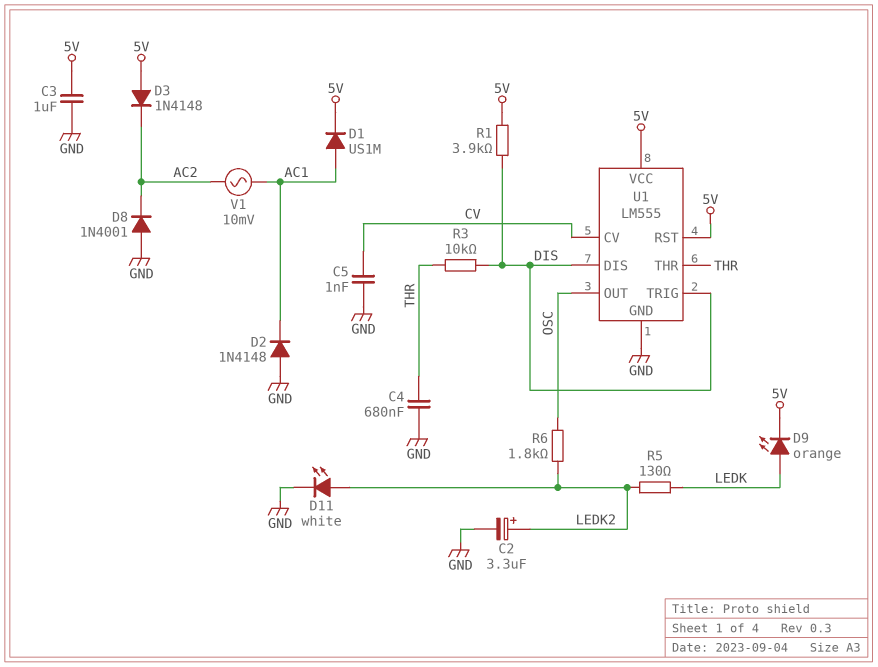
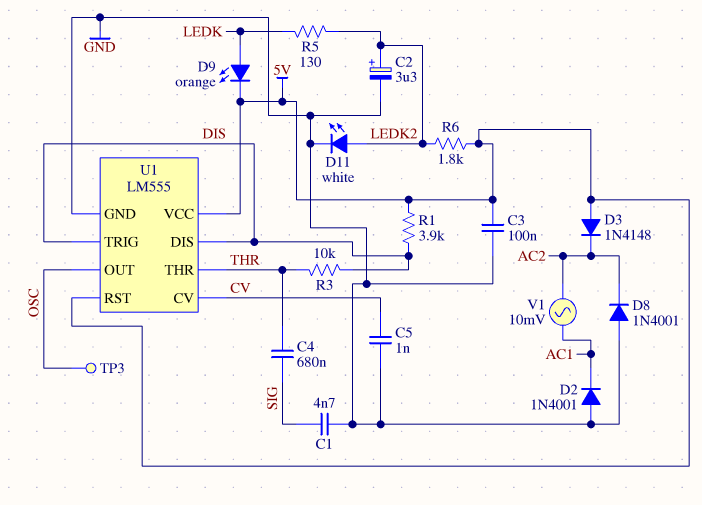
C1: none -> 4.7nF (GND, SIG)
C3: 1uF (5V, GND) -> 100nF (5V, GND)
C4: 680nF (GND, THR) -> 680nF (SIG, THR)
D1: diode US1M (A AC1, K 5V) -> none
D2: diode 1N4148 (A GND, K AC1) -> diode 1N4001 (A GND, K AC1)
R6: 1.8k (LEDK2, OSC) -> 1.8k (5V, LEDK2)
TP3: none -> test point (OSC)

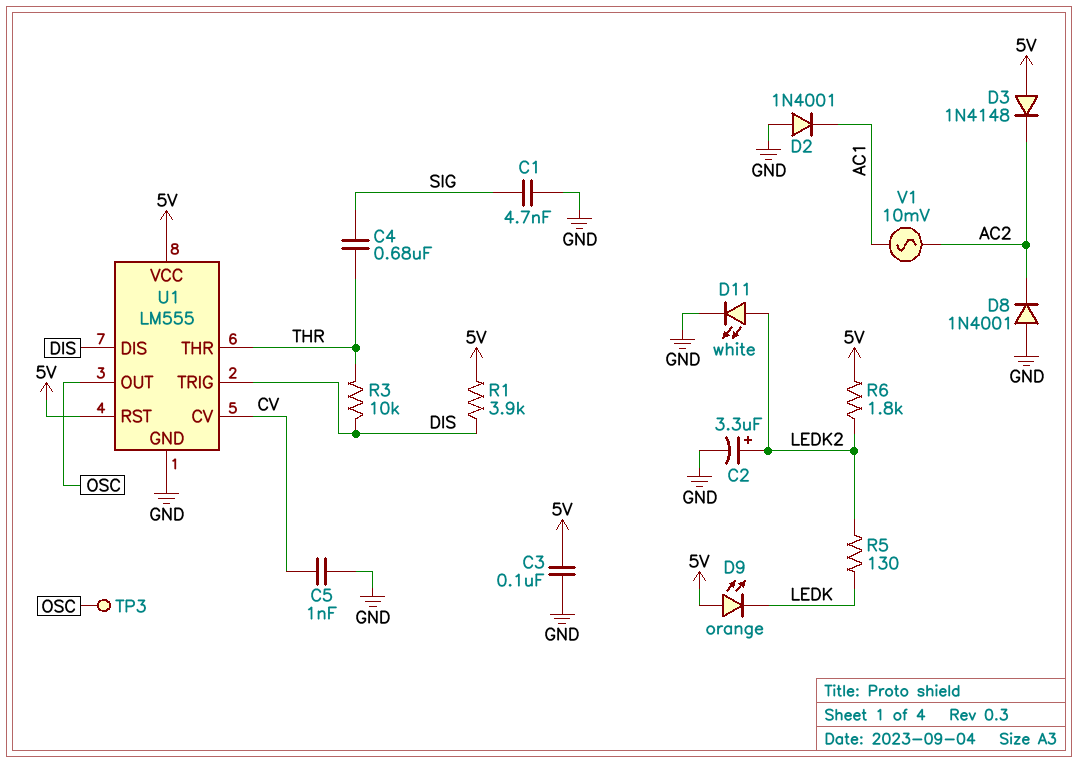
D9: LED orange (A LEDK, K 5V) -> LED orange (A 5V, K LEDK)

